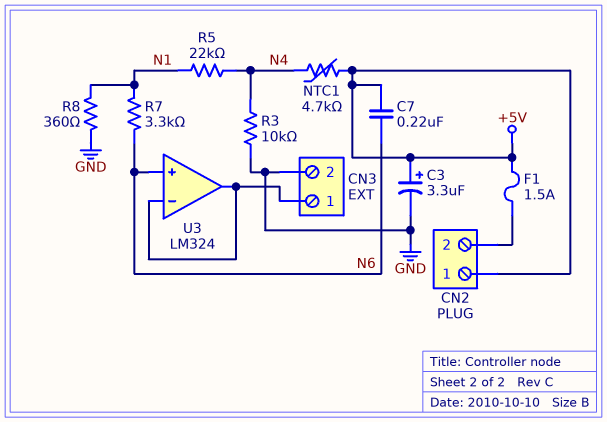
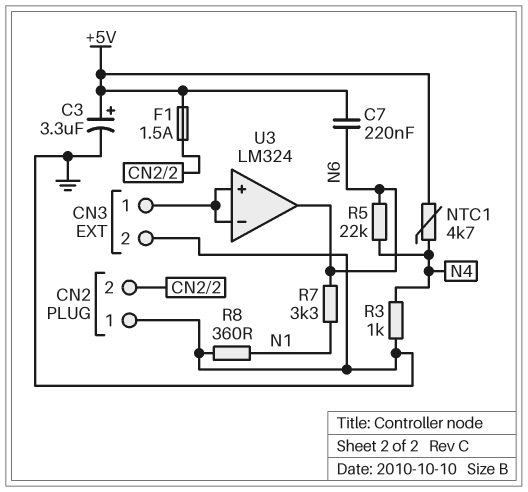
CN2 pin 1: +5V -> GND
R3: 10k (GND, N4) -> 1k (GND, N4)
R5: 22k (N1, N4) -> 22k (N4, N6)
U3 pin in+: N6 -> CN3/1
U3 pin out: CN3/1 -> N6

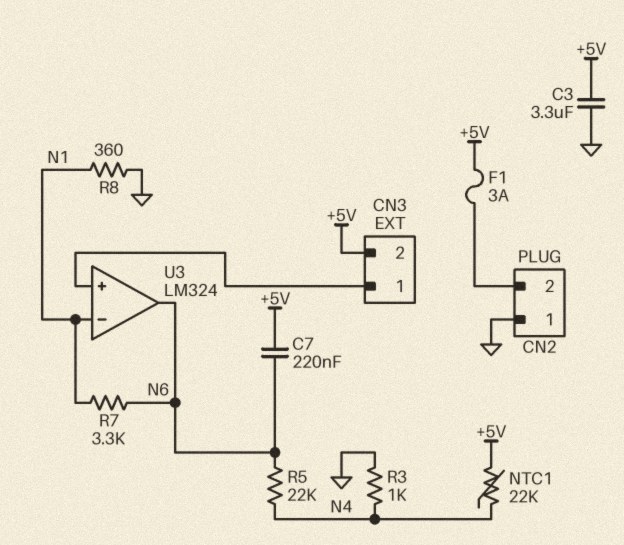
C3: 3.3uF (plus +5V, minus GND) -> 3.3uF (+5V, GND)
CN3 pin 2: GND -> +5V
F1: 1.5A (+5V, CN2/2) -> 3A (+5V, CN2/2)
NTC1: 4.7k (+5V, N4) -> 22k (+5V, N4)
U3 pin in-: CN3/1 -> N1

